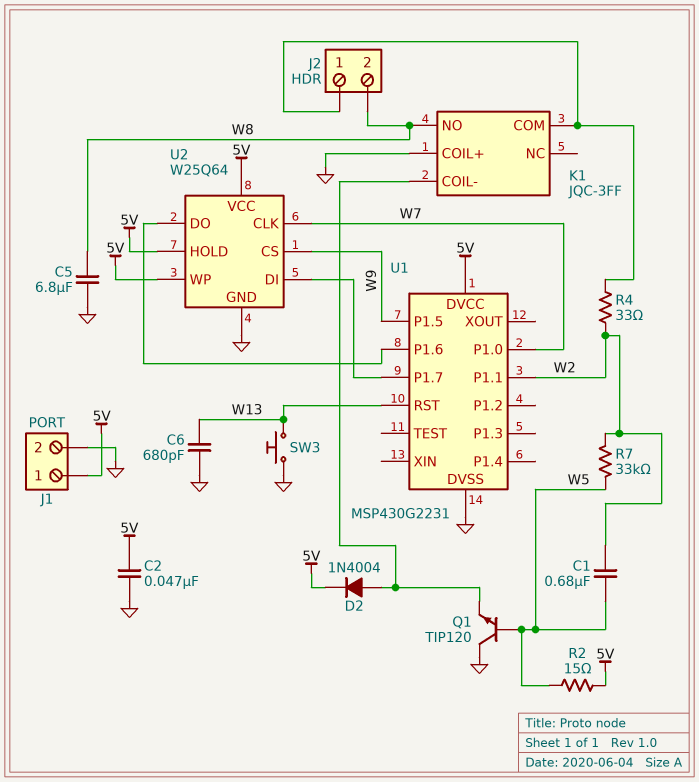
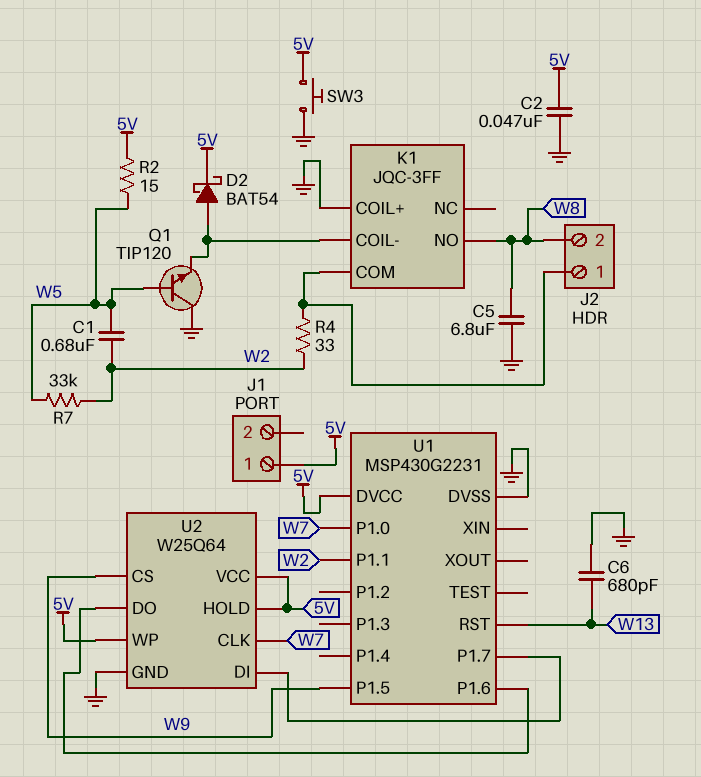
D2: diode 1N4004 (A K1/COIL-, K 5V) -> schottky BAT54 (A K1/COIL-, K 5V)
J1 pin 2: GND -> none
SW3: button (GND, W13) -> button (5V, GND)

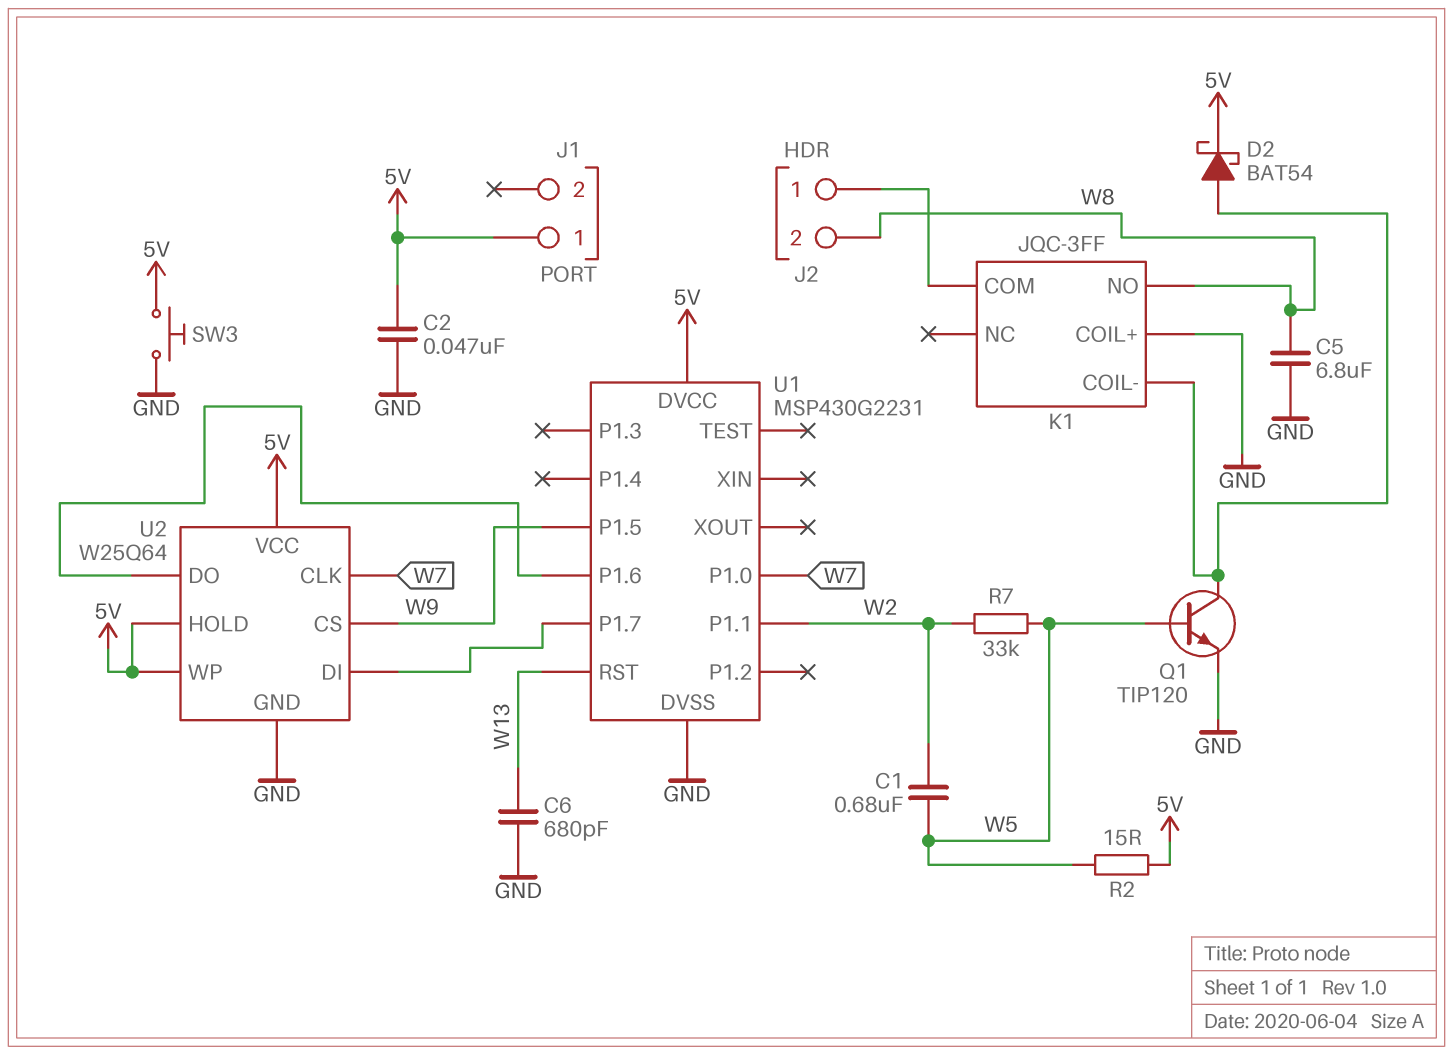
Q1: NPN TIP120 (B W5, C GND, E K1/COIL-) -> NPN TIP120 (B W5, C K1/COIL-, E GND)
R4: 33 (J2/1, W2) -> none

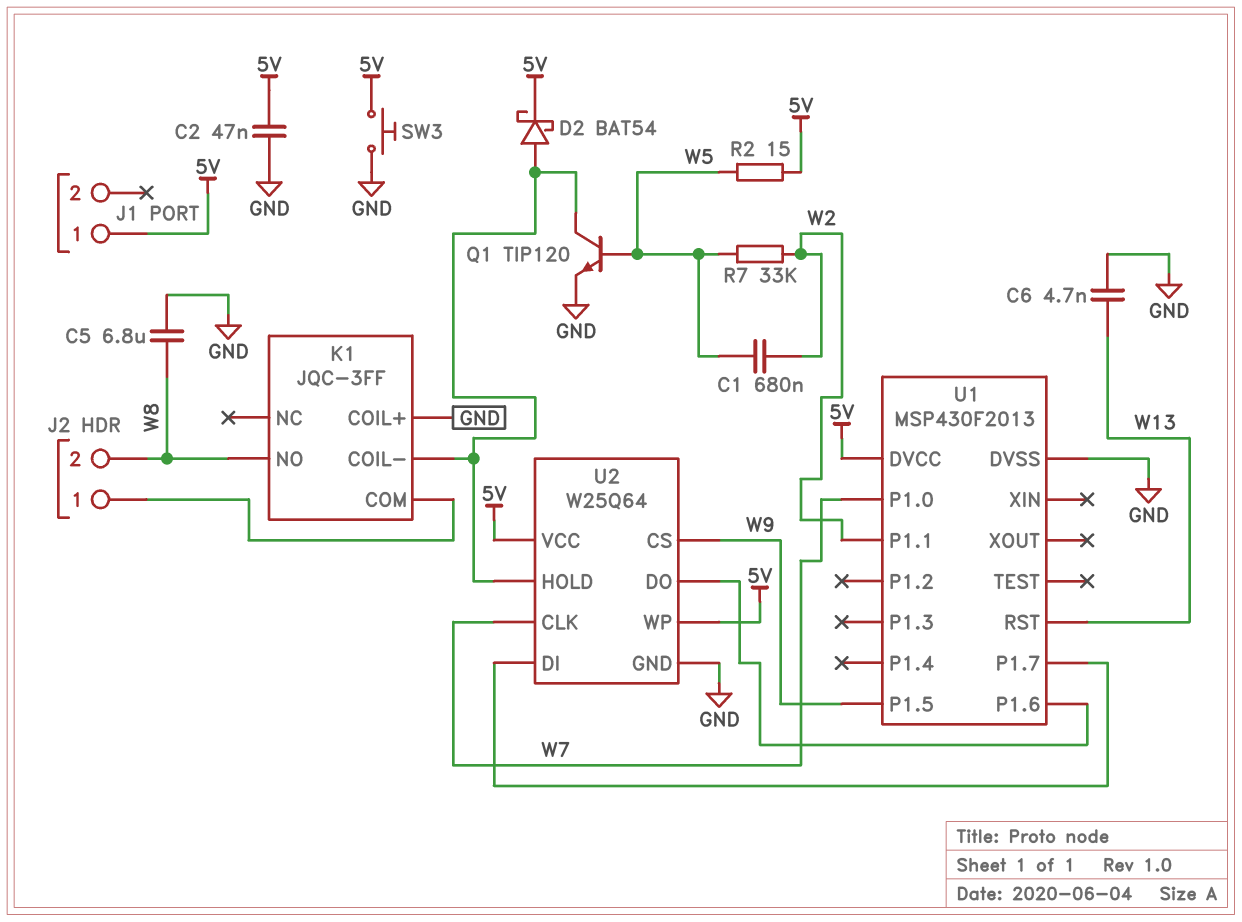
C6: 680pF (GND, W13) -> 4.7nF (GND, W13)
U1: MSP430G2231 -> MSP430F2013
U2 pin HOLD: 5V -> K1/COIL-

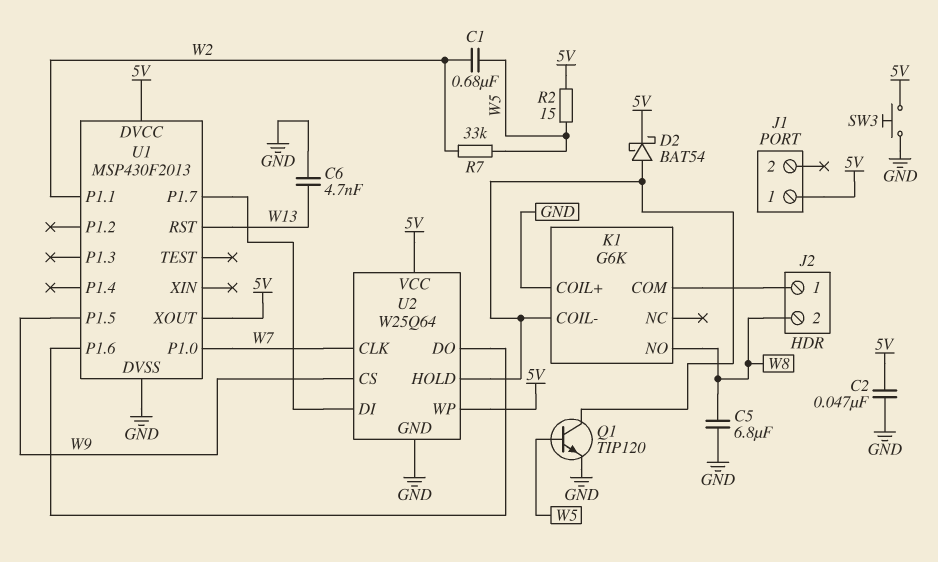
K1: JQC-3FF -> G6K
U1 pin XOUT: none -> 5V

